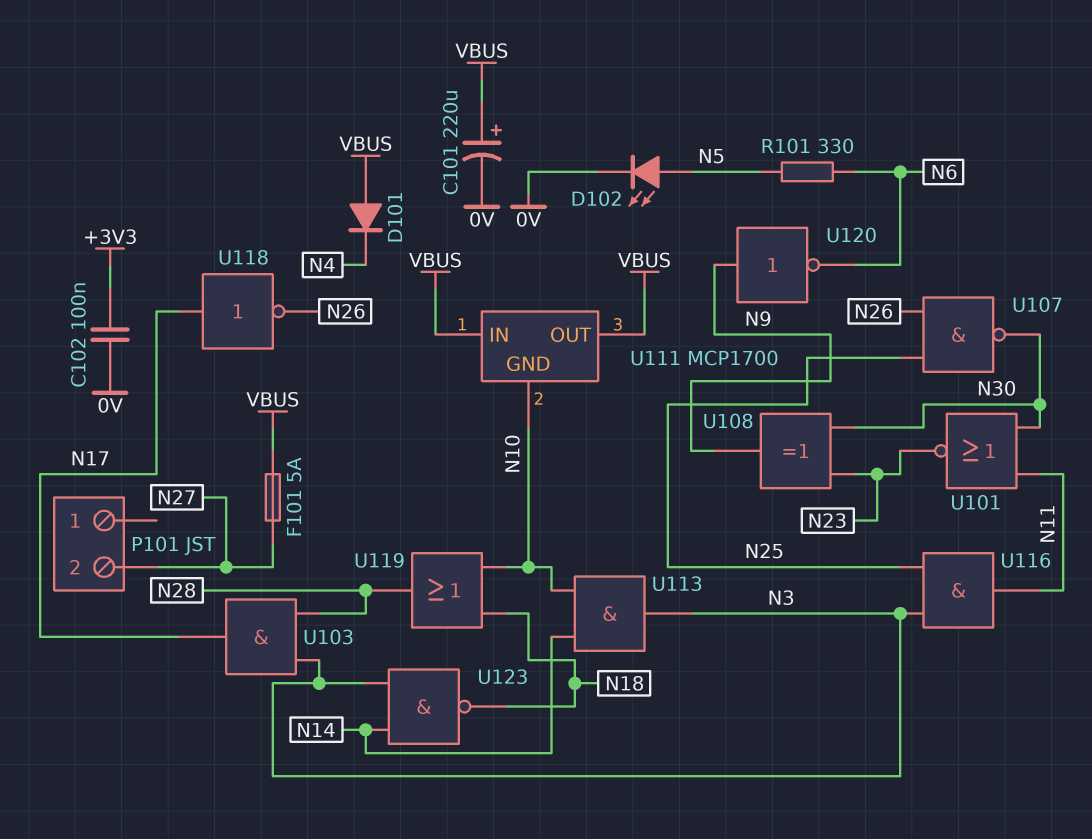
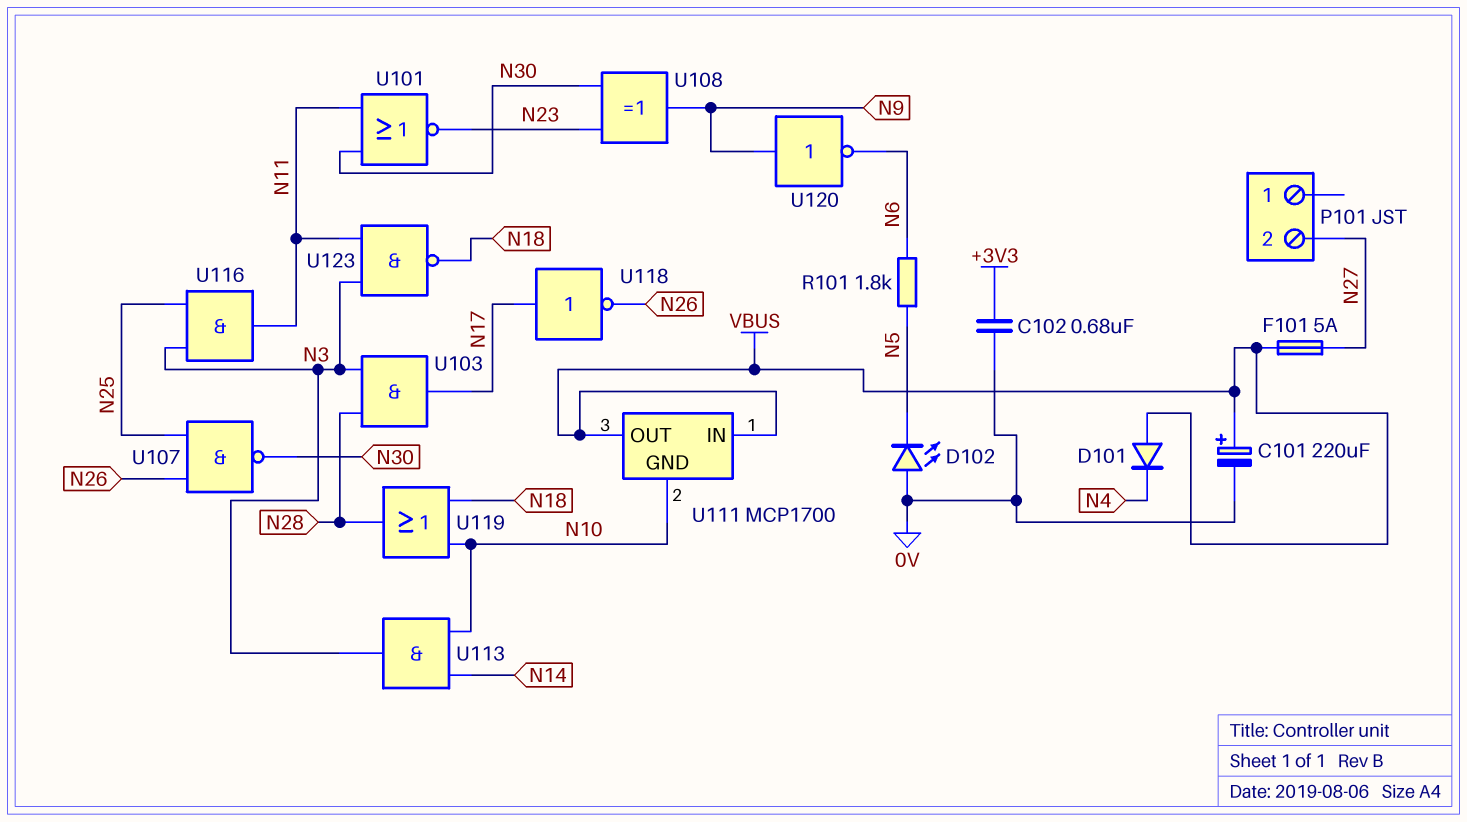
C102: 100nF (+3V3, 0V) -> 680nF (+3V3, 0V)
D102: LED (A N5, K 0V) -> LED (A 0V, K N5)
R101: 330 (N5, N6) -> 1.8k (N5, N6)
U123: NAND (in N3, in N14, out N18) -> NAND (in N3, in N11, out N18)

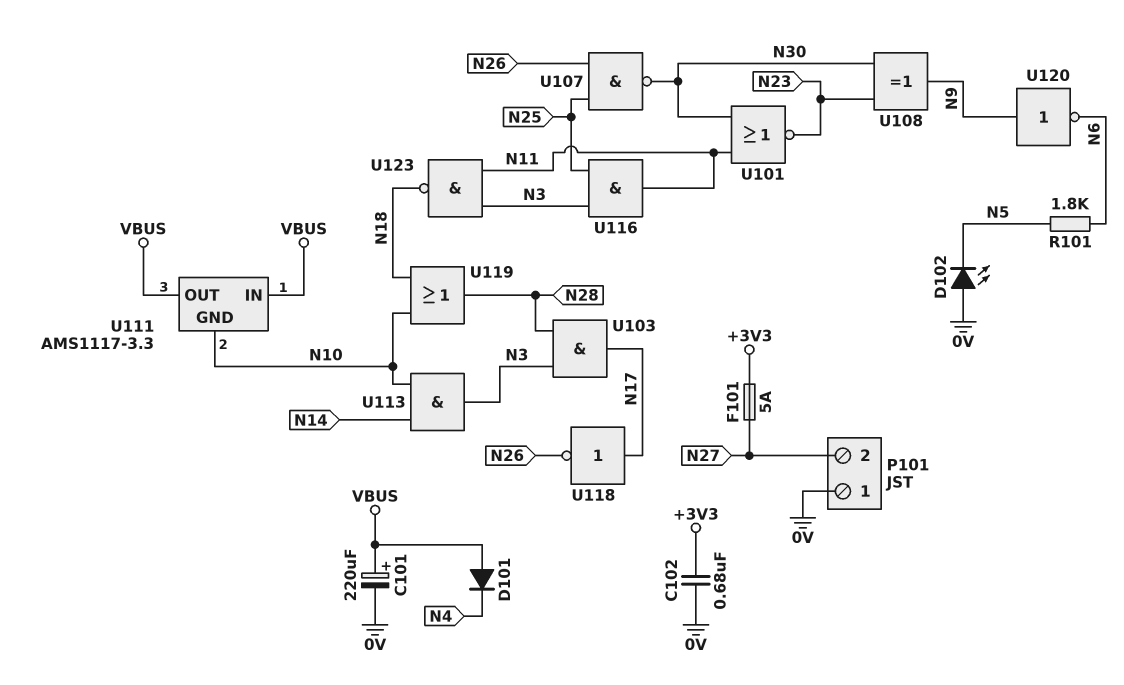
F101: 5A (N27, VBUS) -> 5A (+3V3, N27)
P101 pin 1: none -> 0V
U111: MCP1700 -> AMS1117-3.3

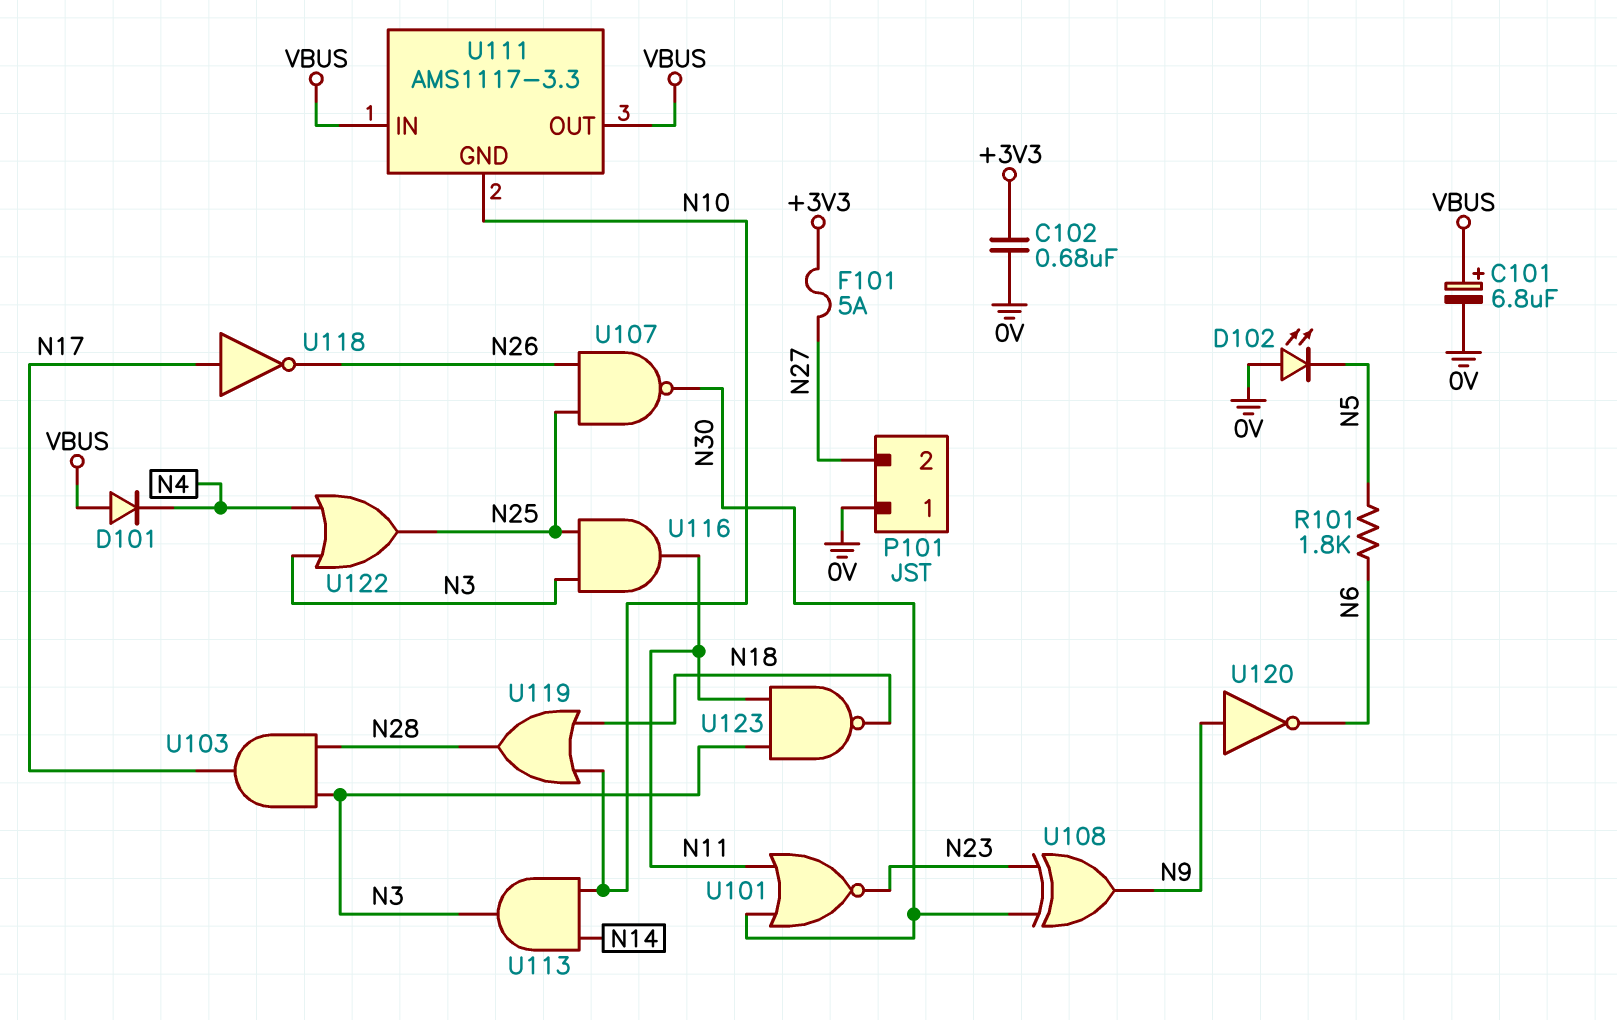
C101: 220uF (plus VBUS, minus 0V) -> 6.8uF (plus VBUS, minus 0V)
U122: none -> OR (in N3, in N4, out N25)

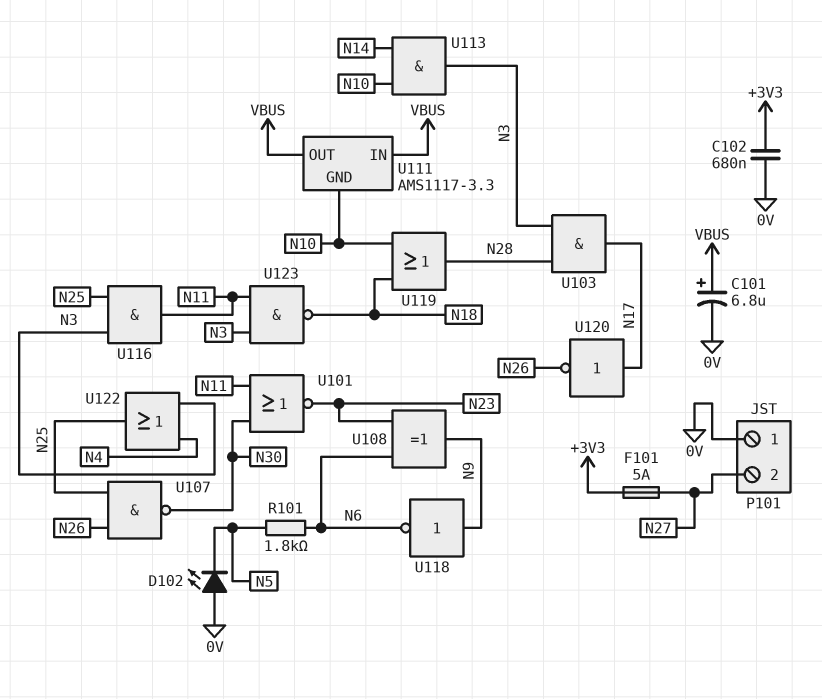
D101: diode (A VBUS, K N4) -> none
U108: XOR (in N23, in N30, out N9) -> XOR (in N6, in N23, out N9)
U118: NOT (in N17, out N26) -> NOT (in N9, out N6)
U120: NOT (in N9, out N6) -> NOT (in N17, out N26)

